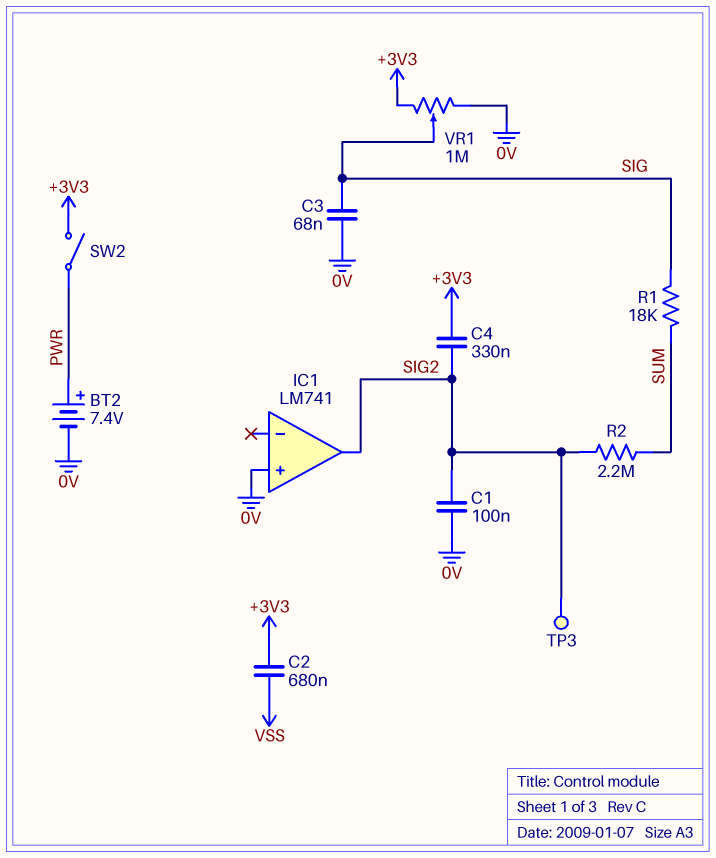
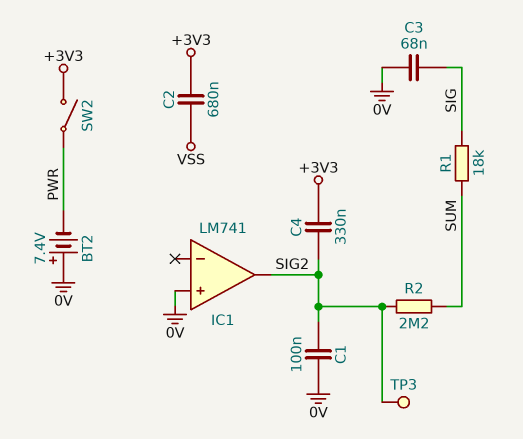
BT2: 7.4V (plus PWR, minus 0V) -> 7.4V (plus 0V, minus PWR)
VR1: 1M (+3V3, 0V, wiper SIG) -> none

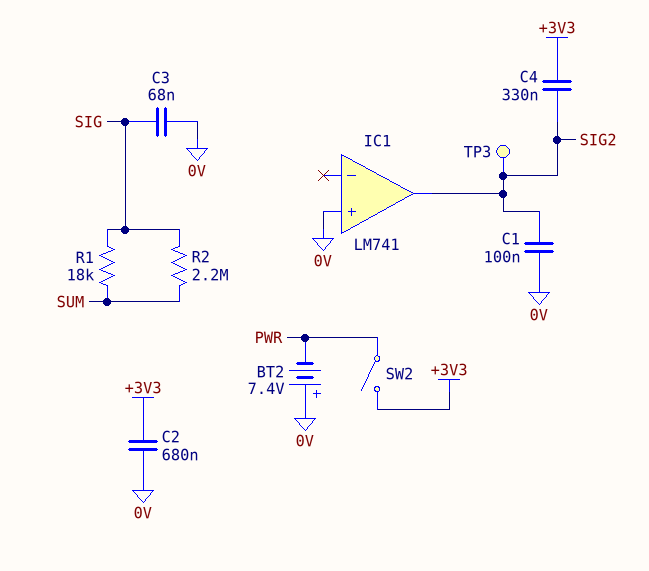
C2: 680nF (+3V3, VSS) -> 680nF (+3V3, 0V)
R2: 2.2M (SIG2, SUM) -> 2.2M (SIG, SUM)

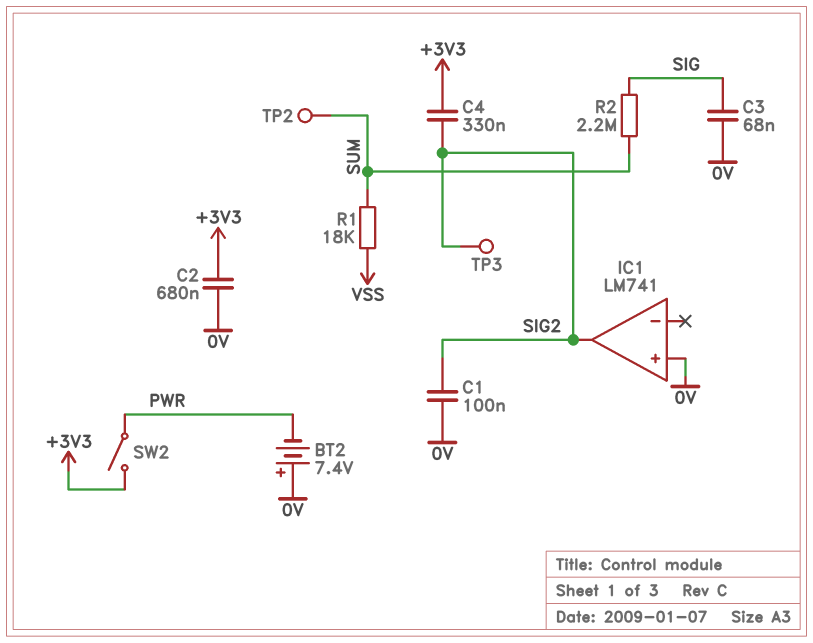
R1: 18k (SIG, SUM) -> 18k (SUM, VSS)
TP2: none -> test point (SUM)

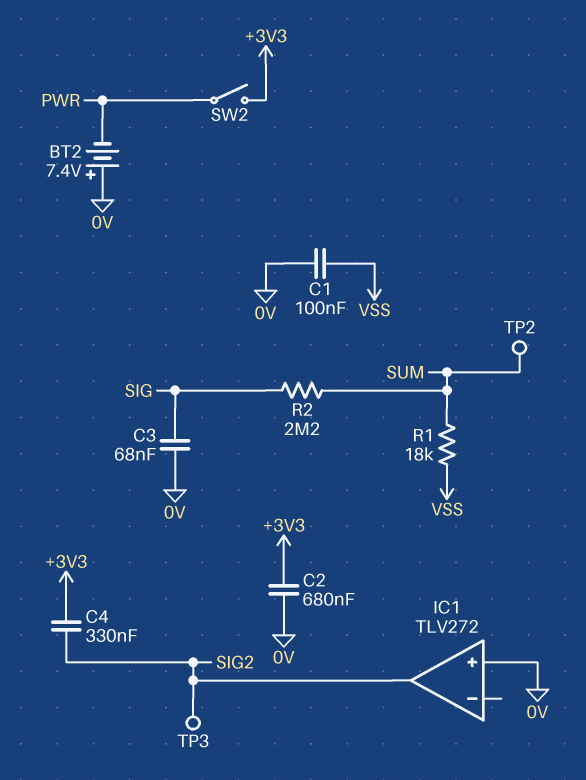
C1: 100nF (0V, SIG2) -> 100nF (0V, VSS)
IC1: LM741 -> TLV272

